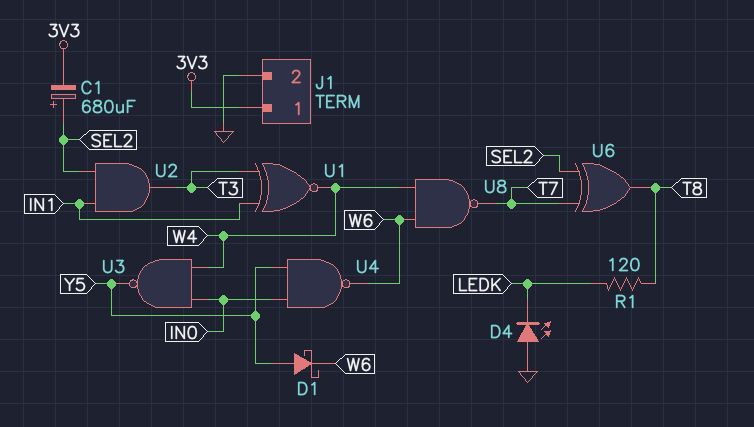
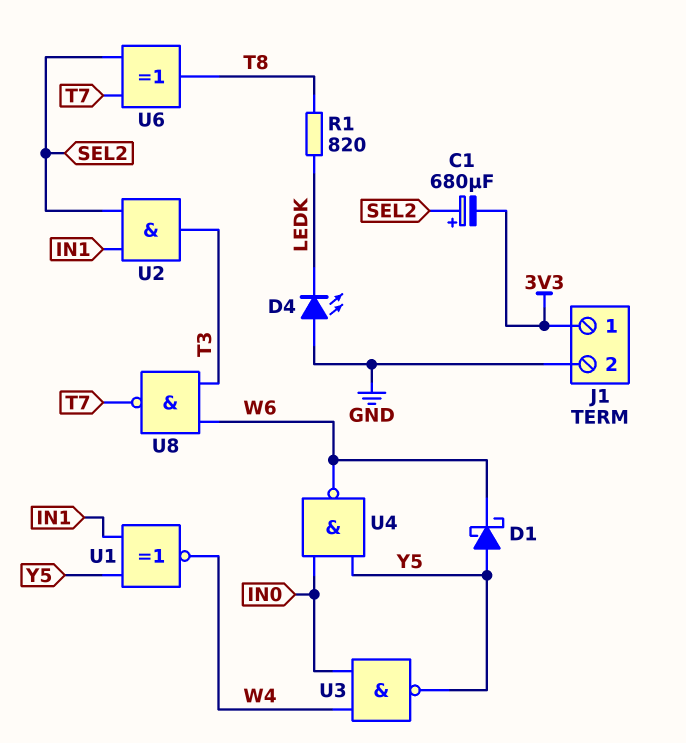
R1: 120 (LEDK, T8) -> 820 (LEDK, T8)
U1: XNOR (in IN1, in T3, out W4) -> XNOR (in IN1, in Y5, out W4)
U8: NAND (in W4, in W6, out T7) -> NAND (in T3, in W6, out T7)

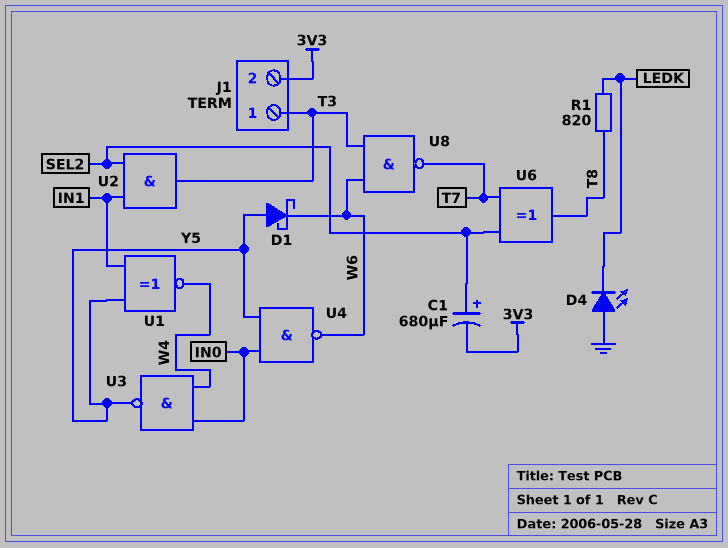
J1 pin 1: 3V3 -> T3
J1 pin 2: GND -> 3V3

